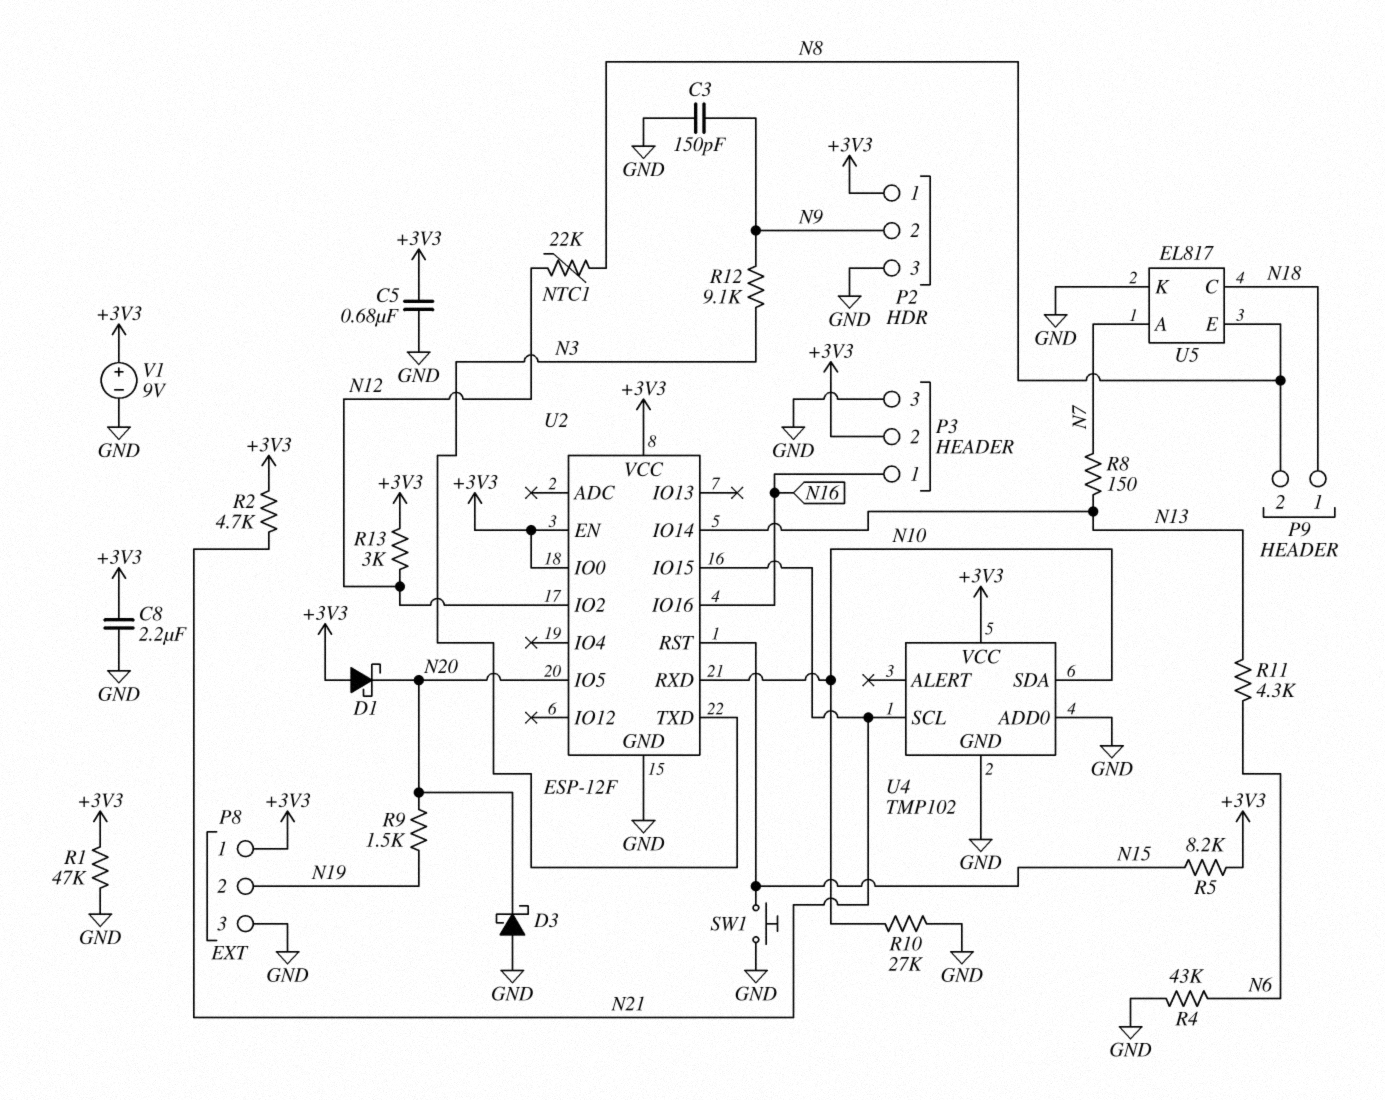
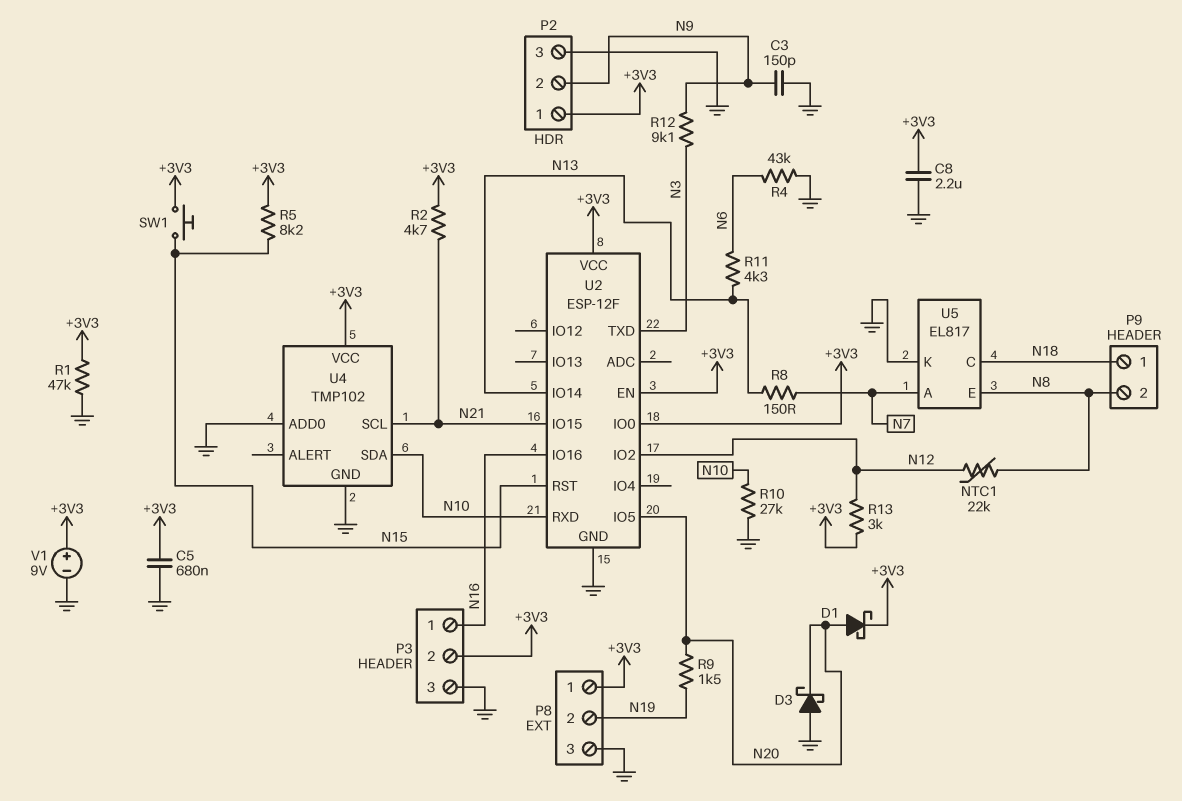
D1: schottky (A +3V3, K N20) -> schottky (A N20, K +3V3)
SW1: button (GND, N15) -> button (+3V3, N15)

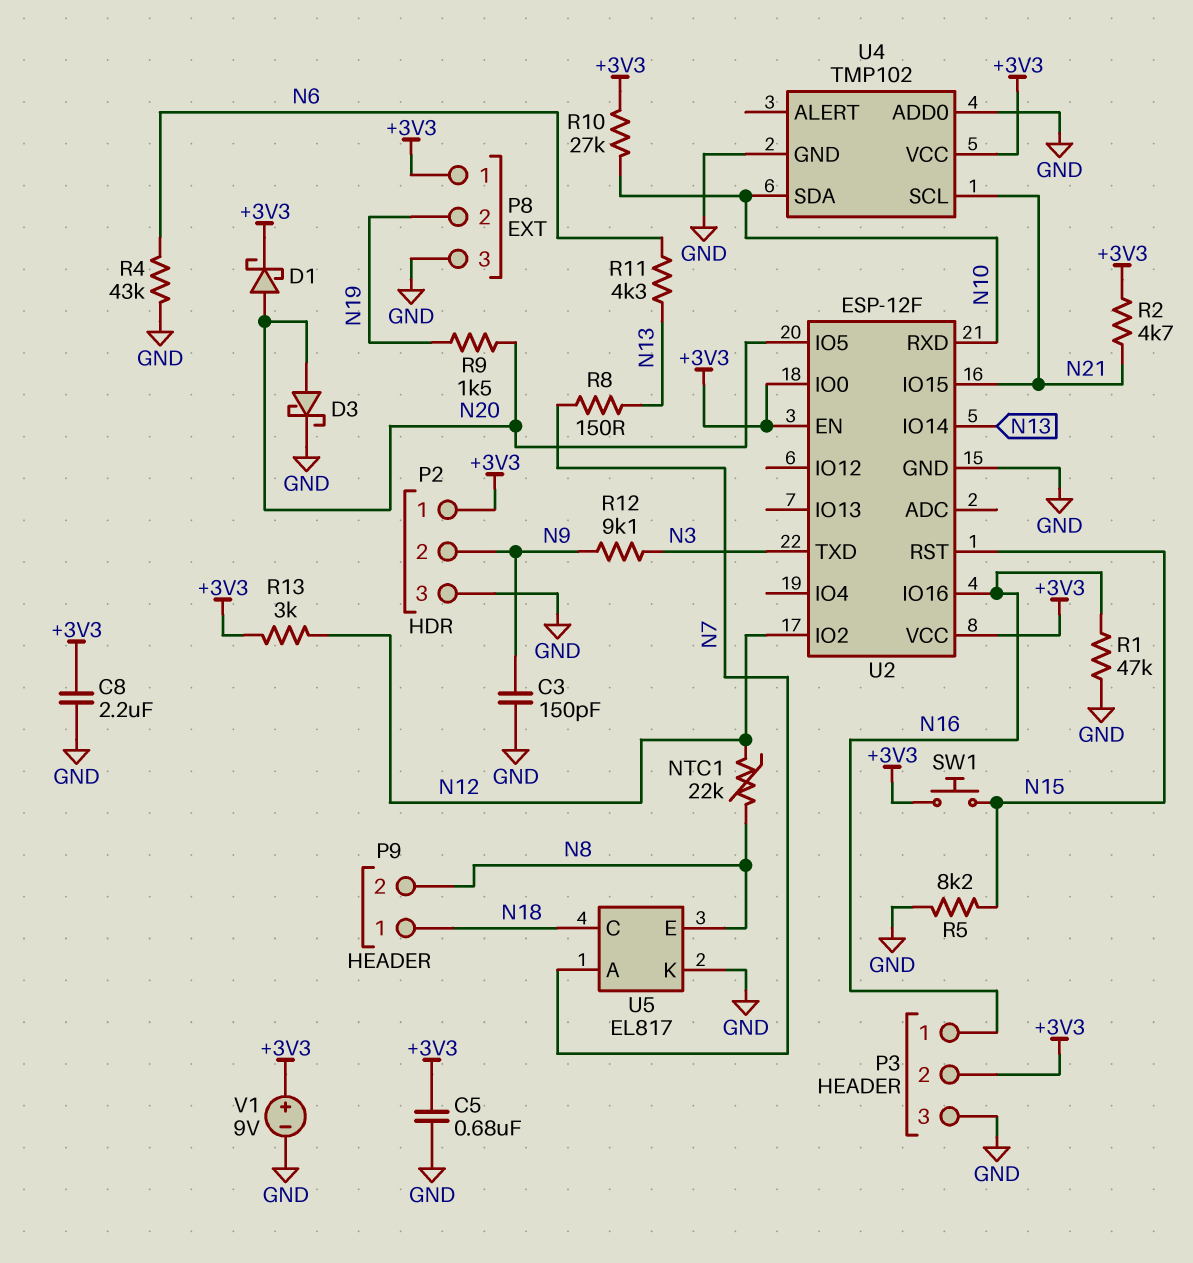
D3: schottky (A GND, K N20) -> schottky (A N20, K GND)
R1: 47k (+3V3, GND) -> 47k (GND, N16)
R5: 8.2k (+3V3, N15) -> 8.2k (GND, N15)
R10: 27k (GND, N10) -> 27k (+3V3, N10)

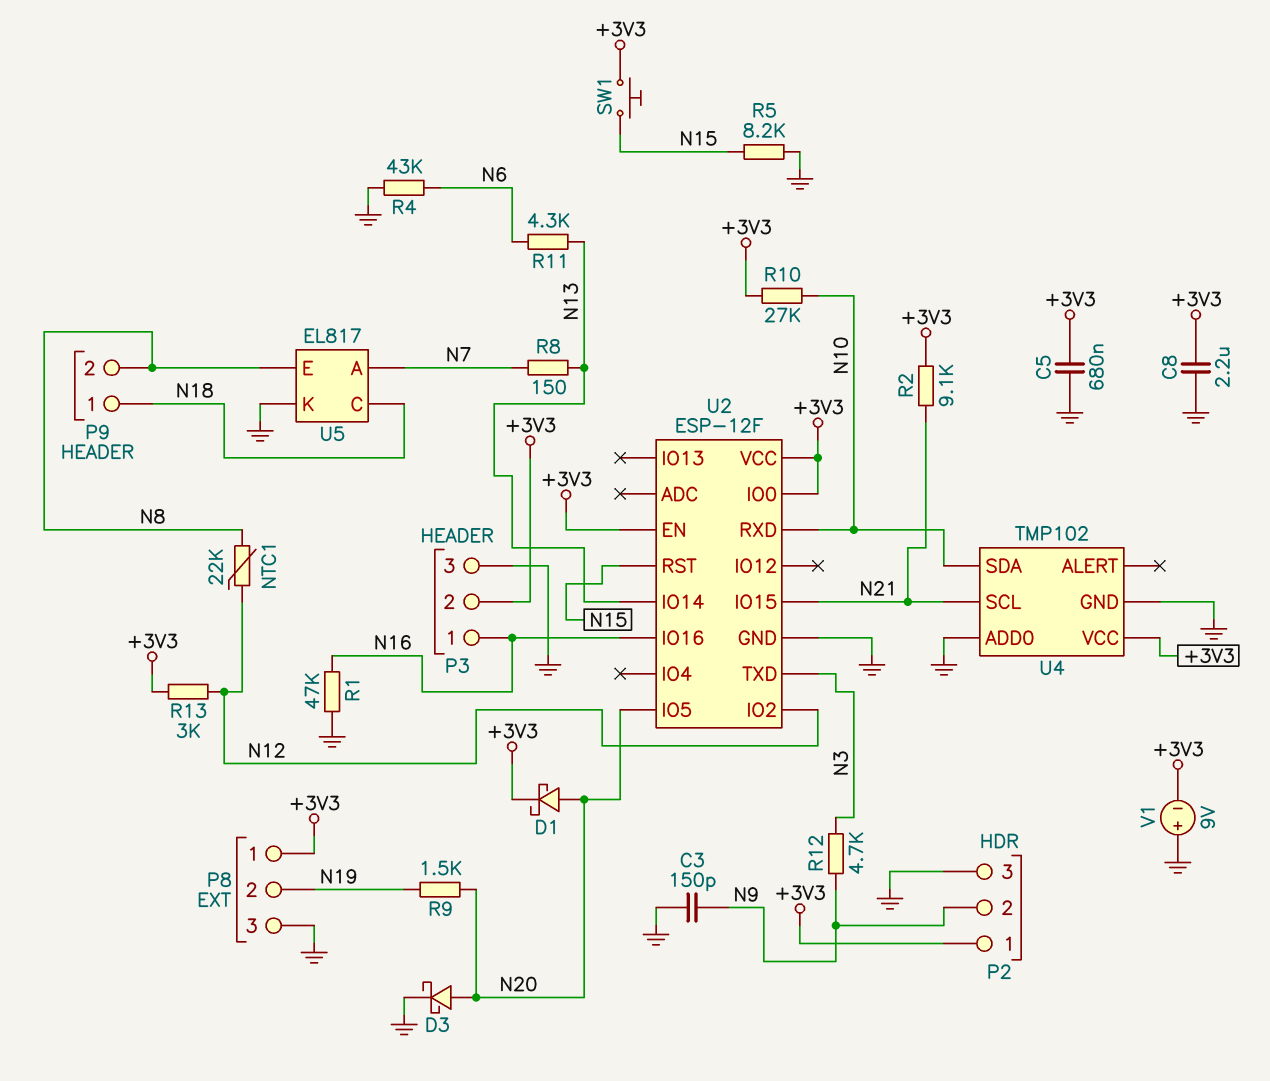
R2: 4.7k (+3V3, N21) -> 9.1k (+3V3, N21)
R12: 9.1k (N3, N9) -> 4.7k (N3, N9)
V1: 9V (plus +3V3, minus GND) -> 9V (plus GND, minus +3V3)

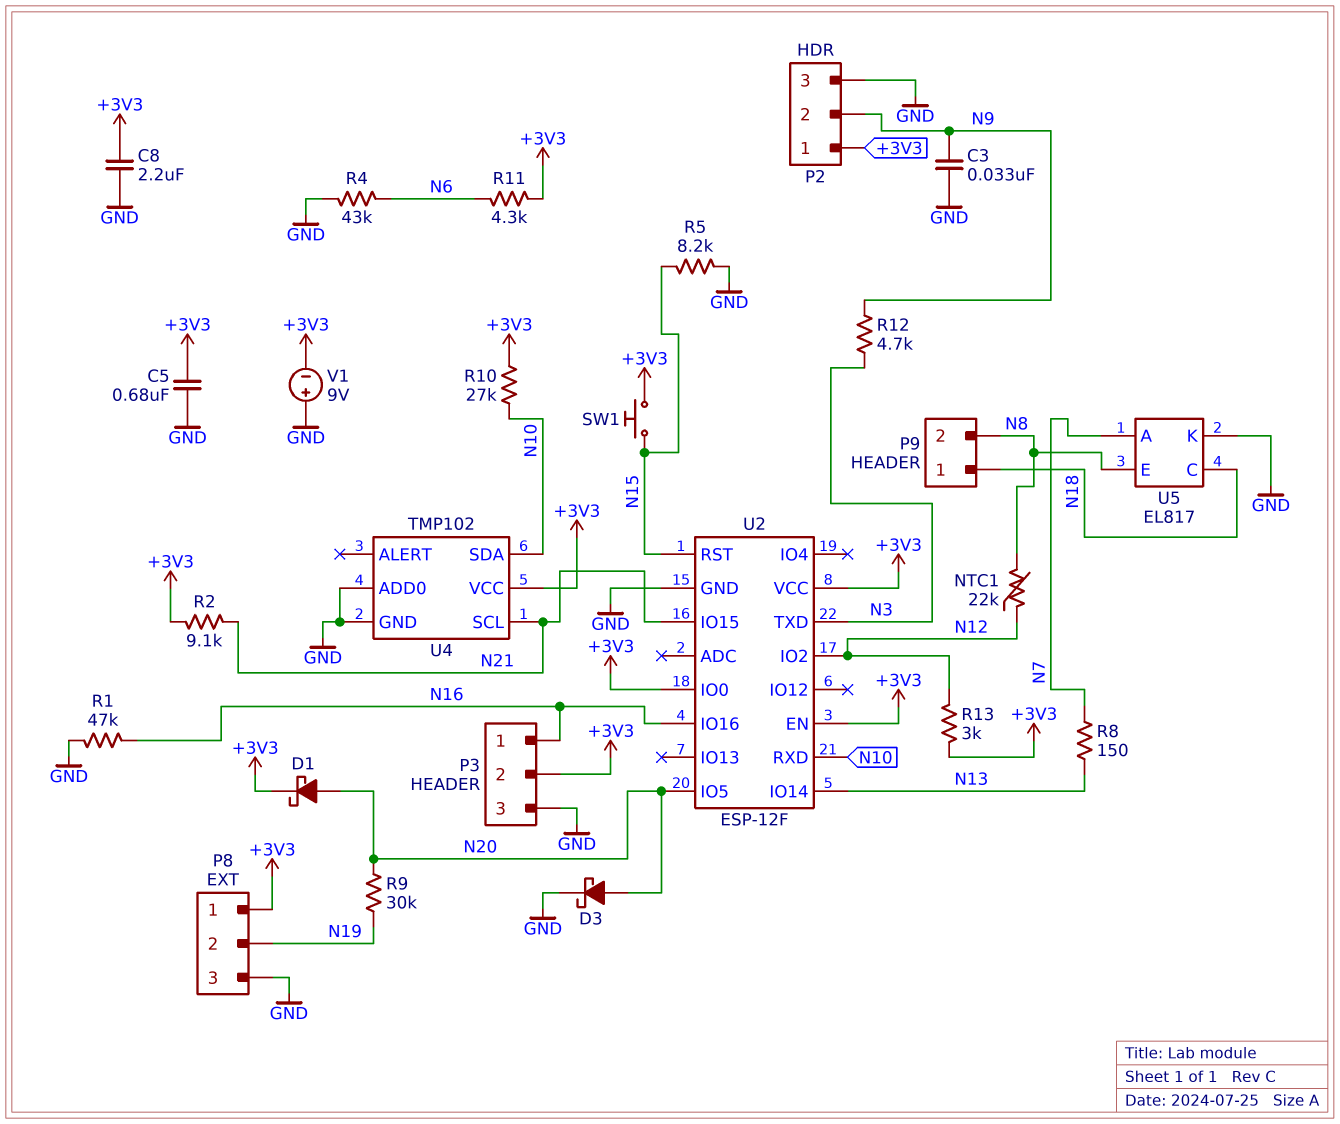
C3: 150pF (GND, N9) -> 33nF (GND, N9)
R9: 1.5k (N19, N20) -> 30k (N19, N20)
R11: 4.3k (N6, N13) -> 4.3k (+3V3, N6)

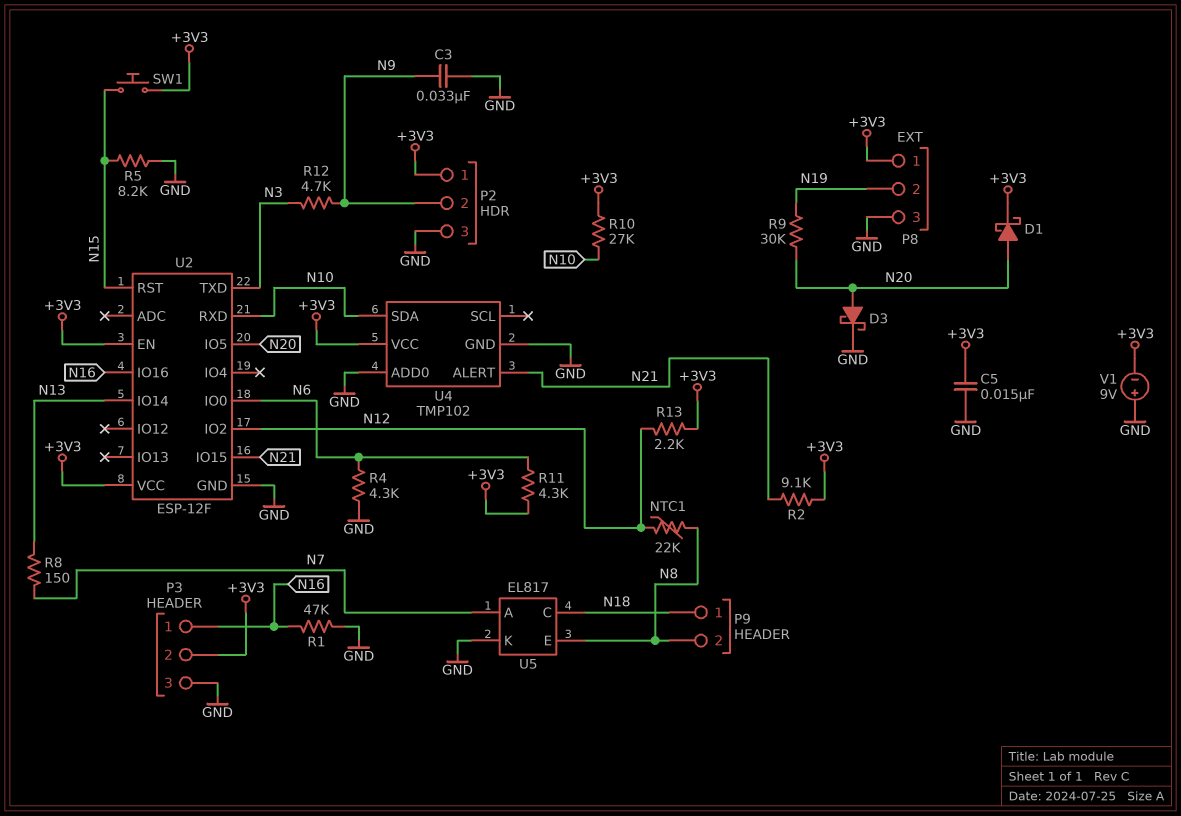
C5: 680nF (+3V3, GND) -> 15nF (+3V3, GND)
C8: 2.2uF (+3V3, GND) -> none
R4: 43k (GND, N6) -> 4.3k (GND, N6)
R13: 3k (+3V3, N12) -> 2.2k (+3V3, N12)
U2 pin IO0: +3V3 -> N6
U4 pin ALERT: none -> N21
U4 pin SCL: N21 -> none

